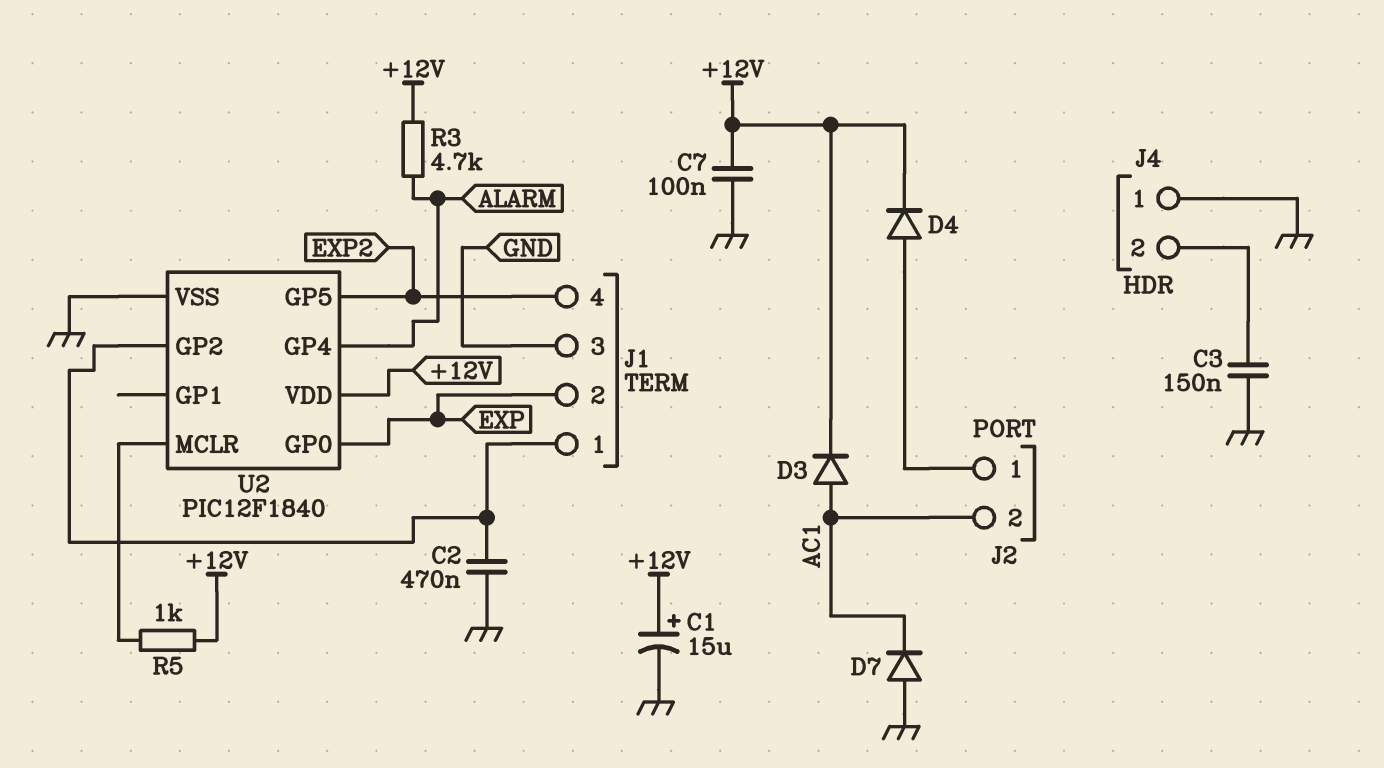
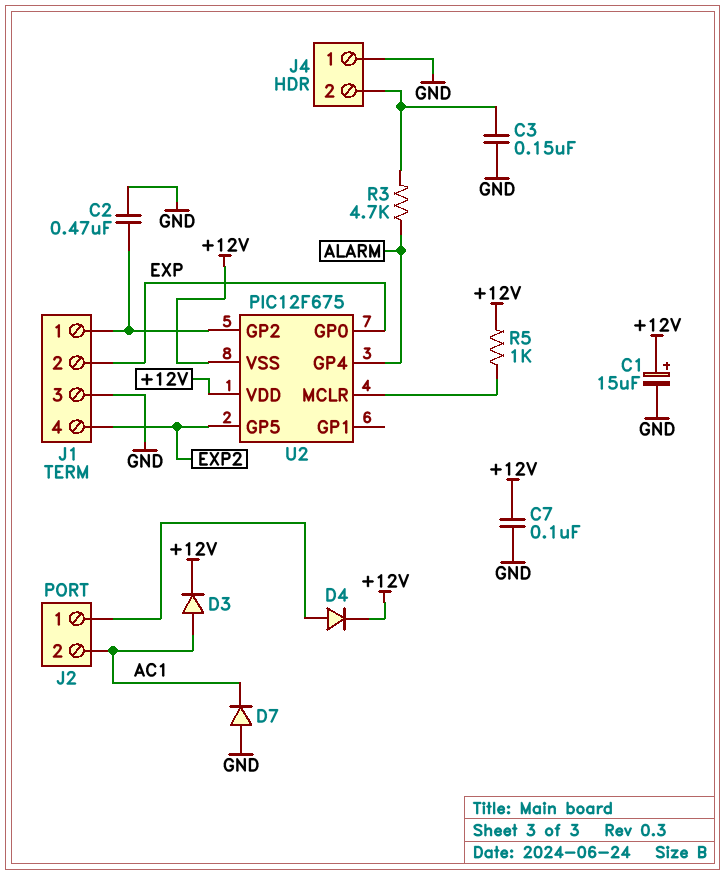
R3: 4.7k (+12V, ALARM) -> 4.7k (ALARM, J4/2)
U2: PIC12F1840 -> PIC12F675
U2 pin VSS: GND -> +12V

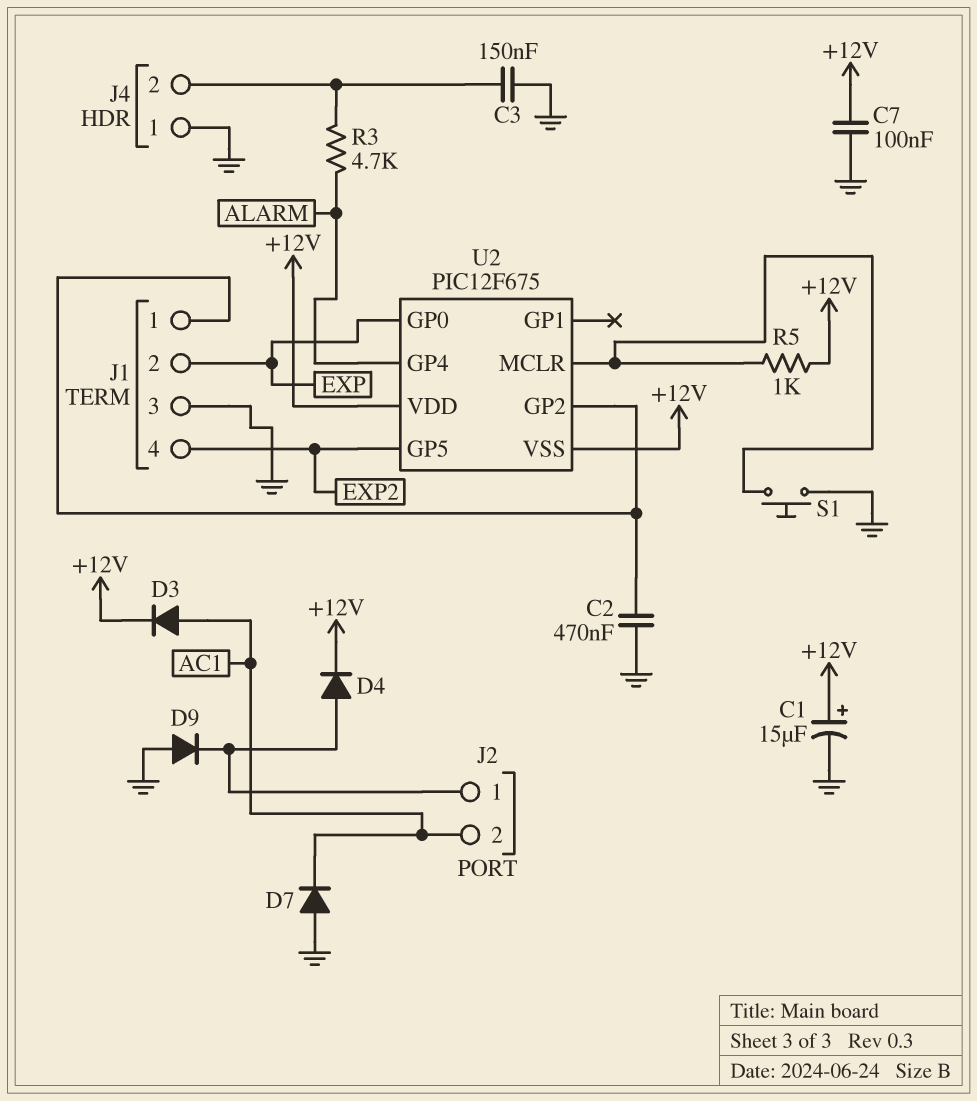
D9: none -> diode (A GND, K J2/1)
S1: none -> button (GND, U2/MCLR)

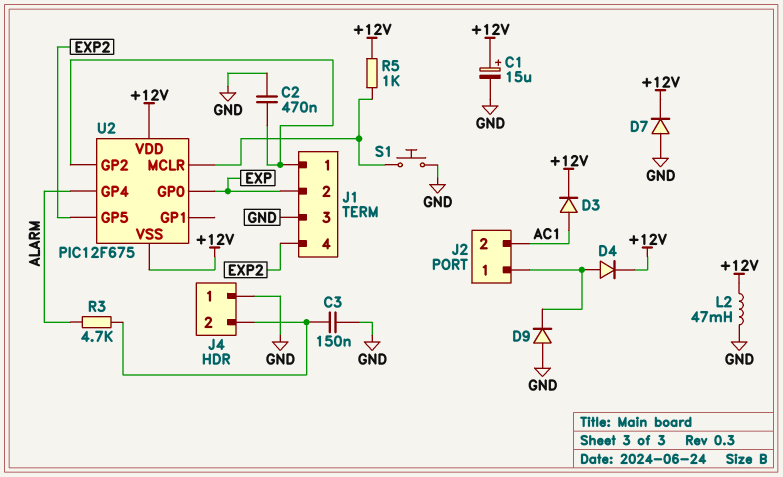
C7: 100nF (+12V, GND) -> none
D7: diode (A GND, K AC1) -> diode (A GND, K +12V)
L2: none -> 47mH (+12V, GND)

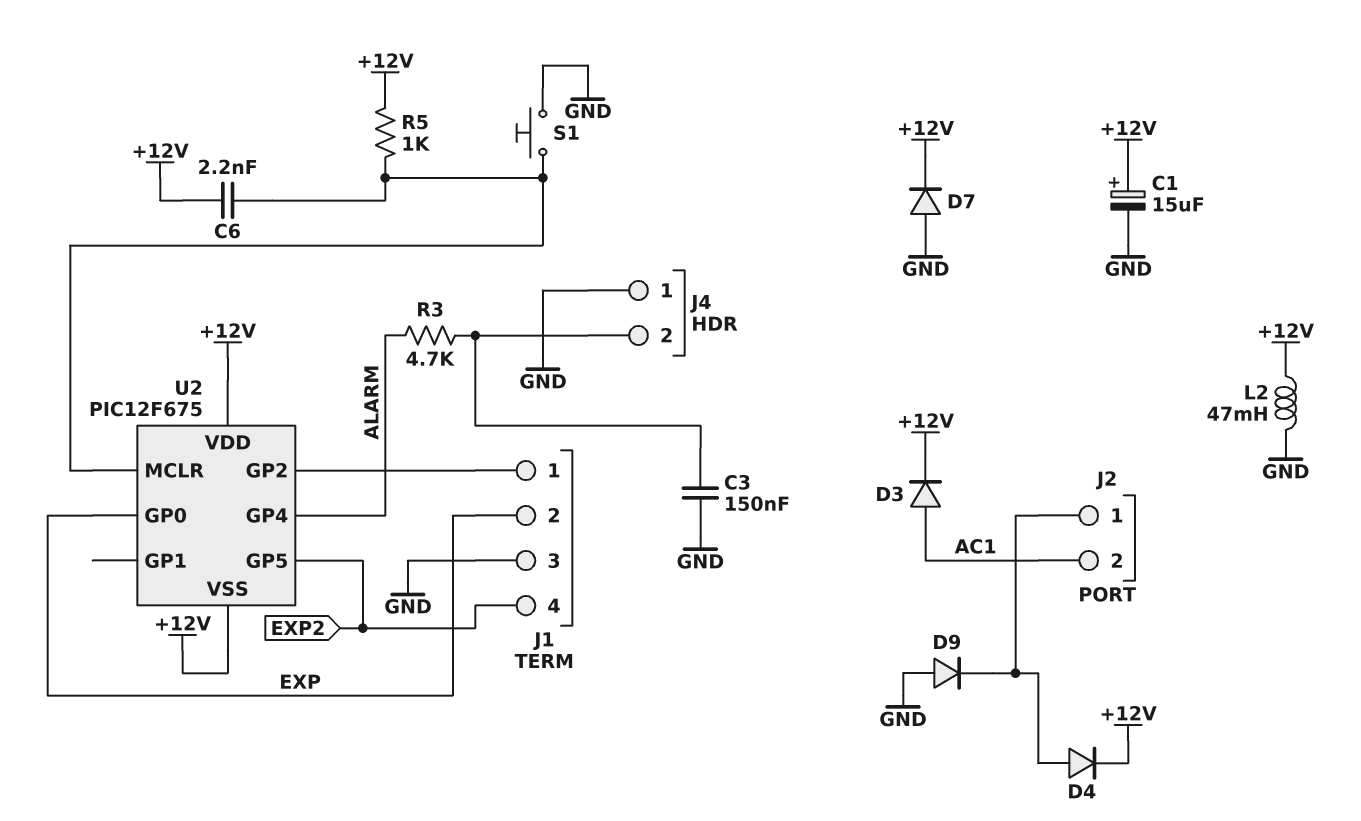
C2: 470nF (GND, J1/1) -> none
C6: none -> 2.2nF (+12V, U2/MCLR)

